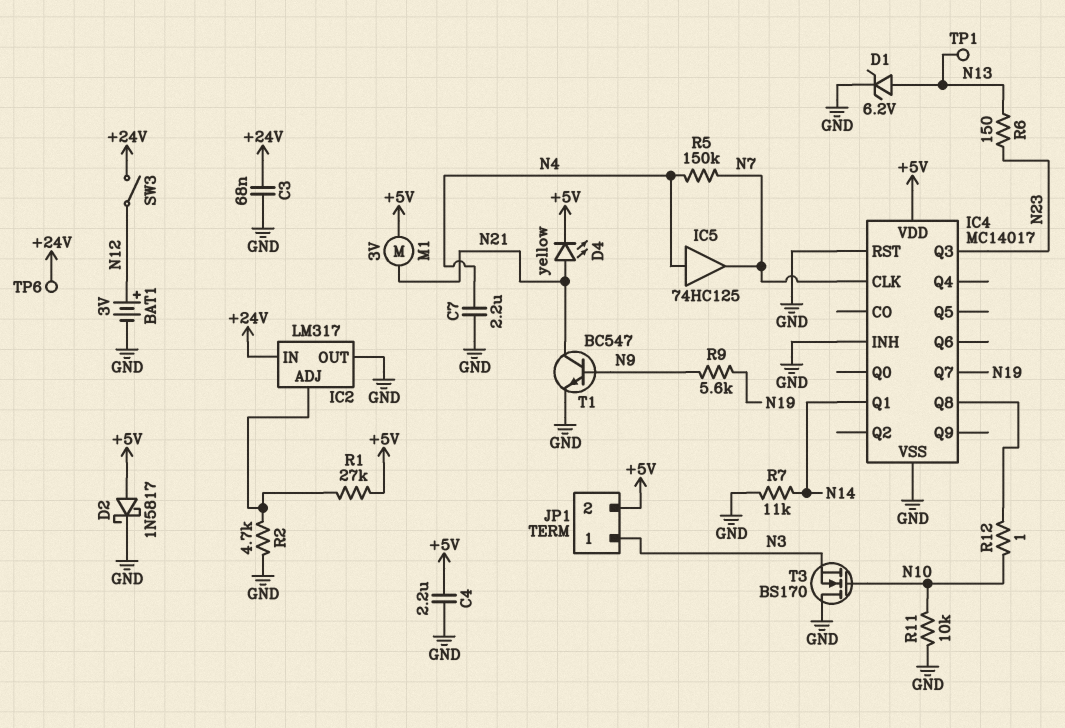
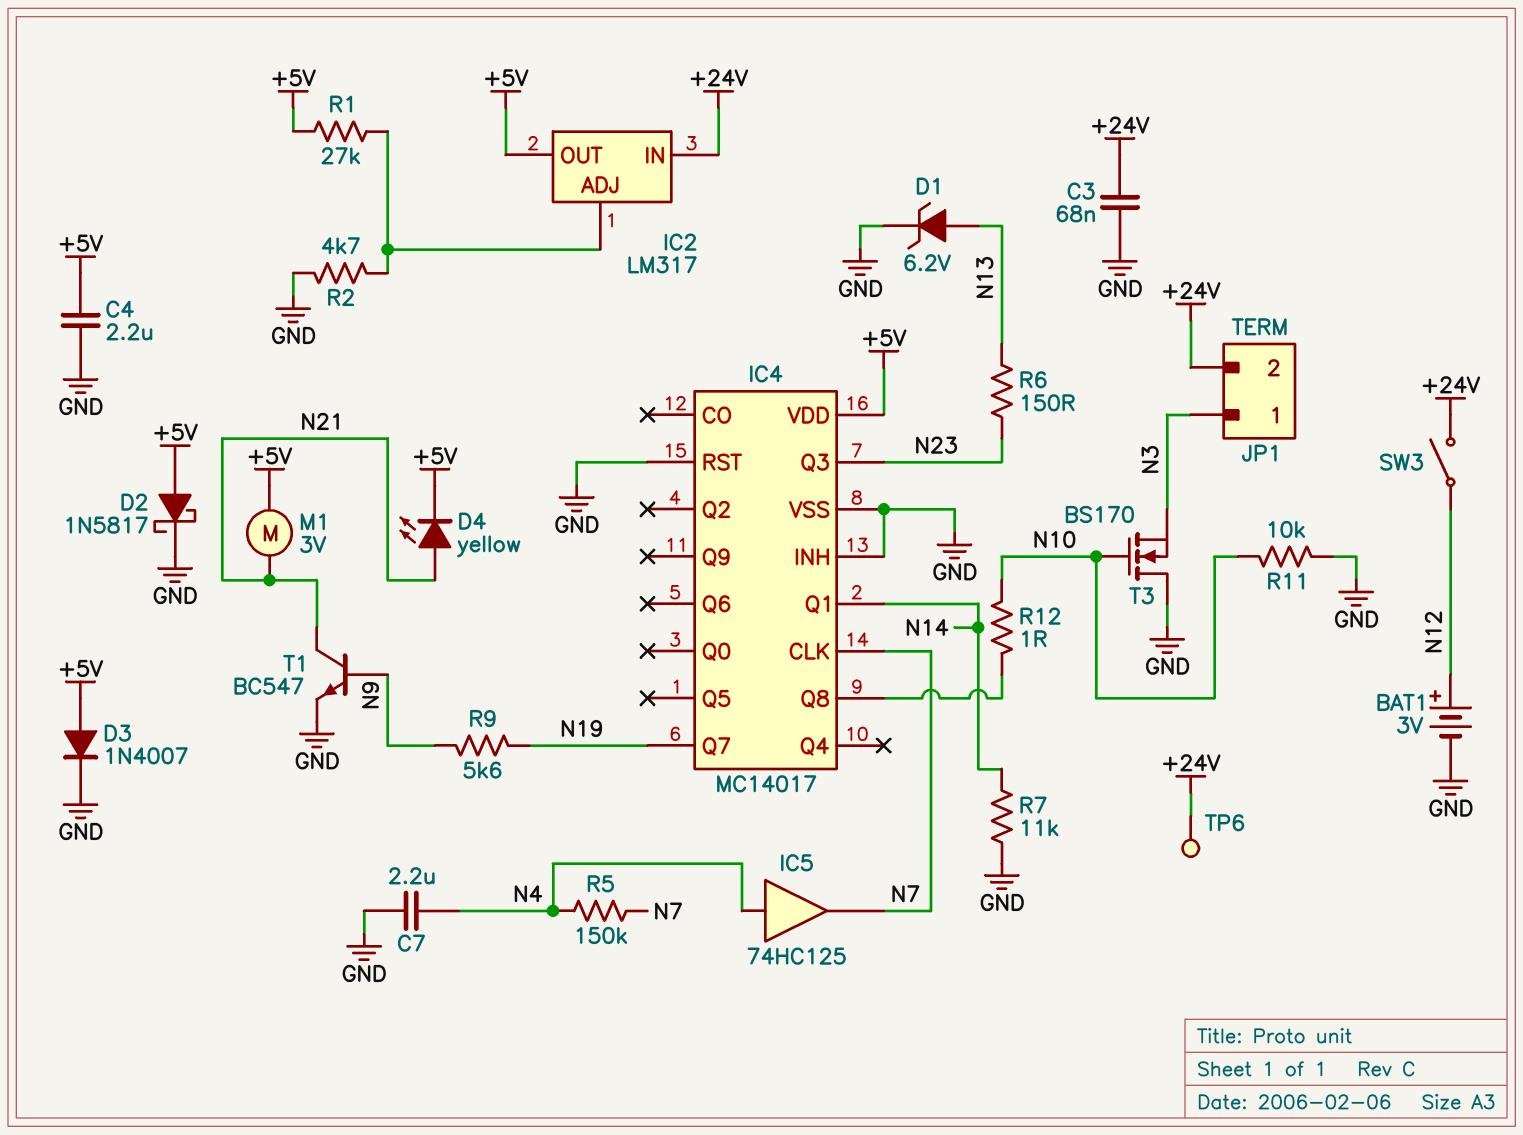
D3: none -> diode 1N4007 (A +5V, K GND)
IC2 pin OUT: GND -> +5V
JP1 pin 2: +5V -> +24V
TP1: test point (N13) -> none

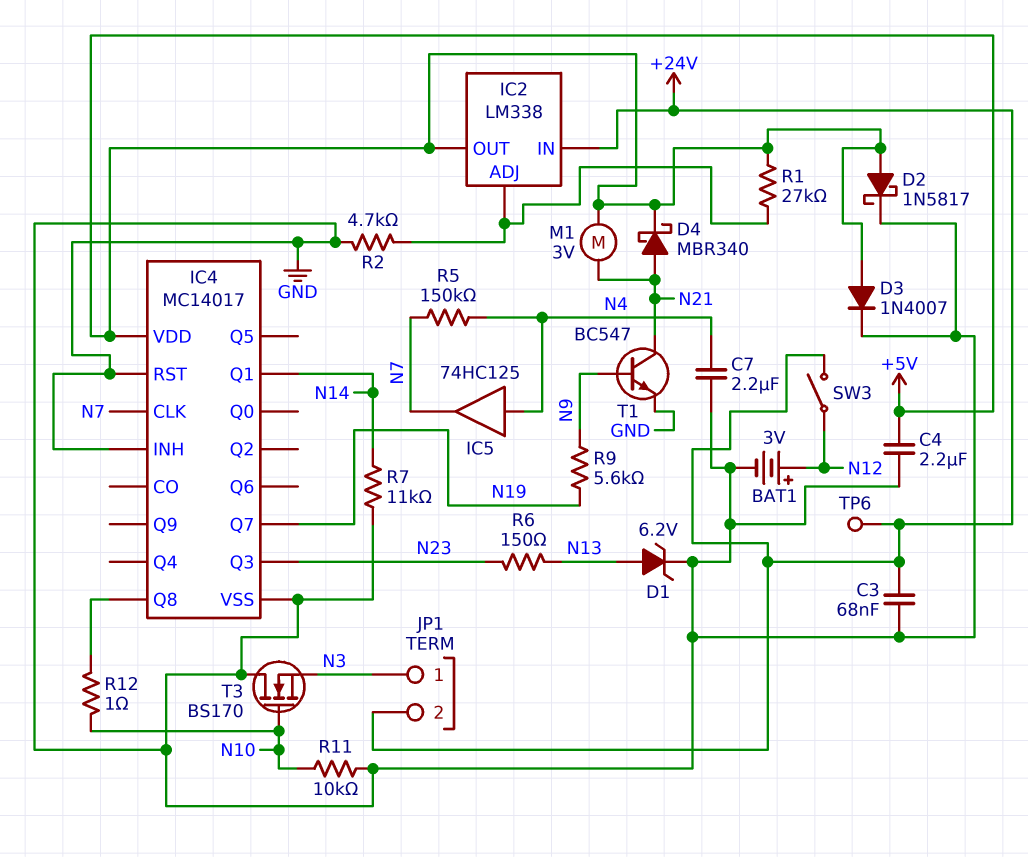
D4: LED yellow (A N21, K +5V) -> schottky MBR340 (A N21, K +5V)
IC2: LM317 -> LM338

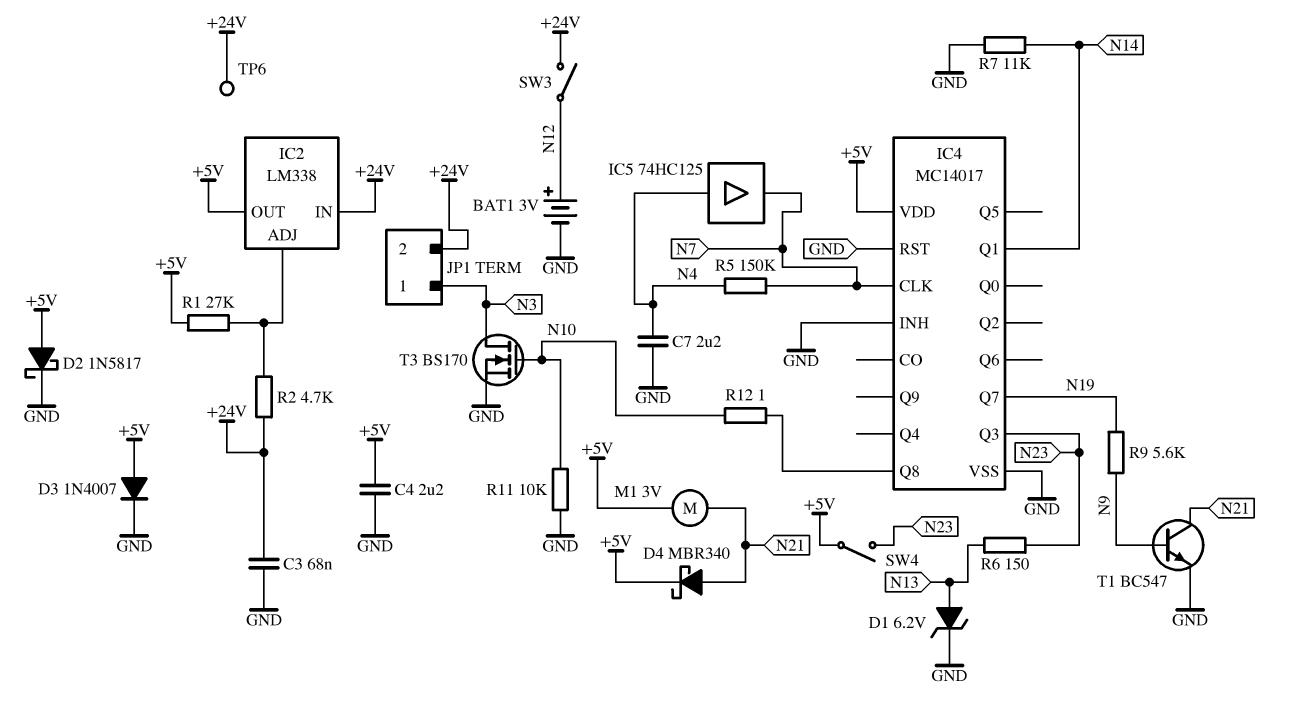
R2: 4.7k (GND, IC2/ADJ) -> 4.7k (+24V, IC2/ADJ)
SW4: none -> switch (+5V, N23)
T3: NMOS BS170 (G N10, D GND, S N3) -> NMOS BS170 (G N10, D N3, S GND)

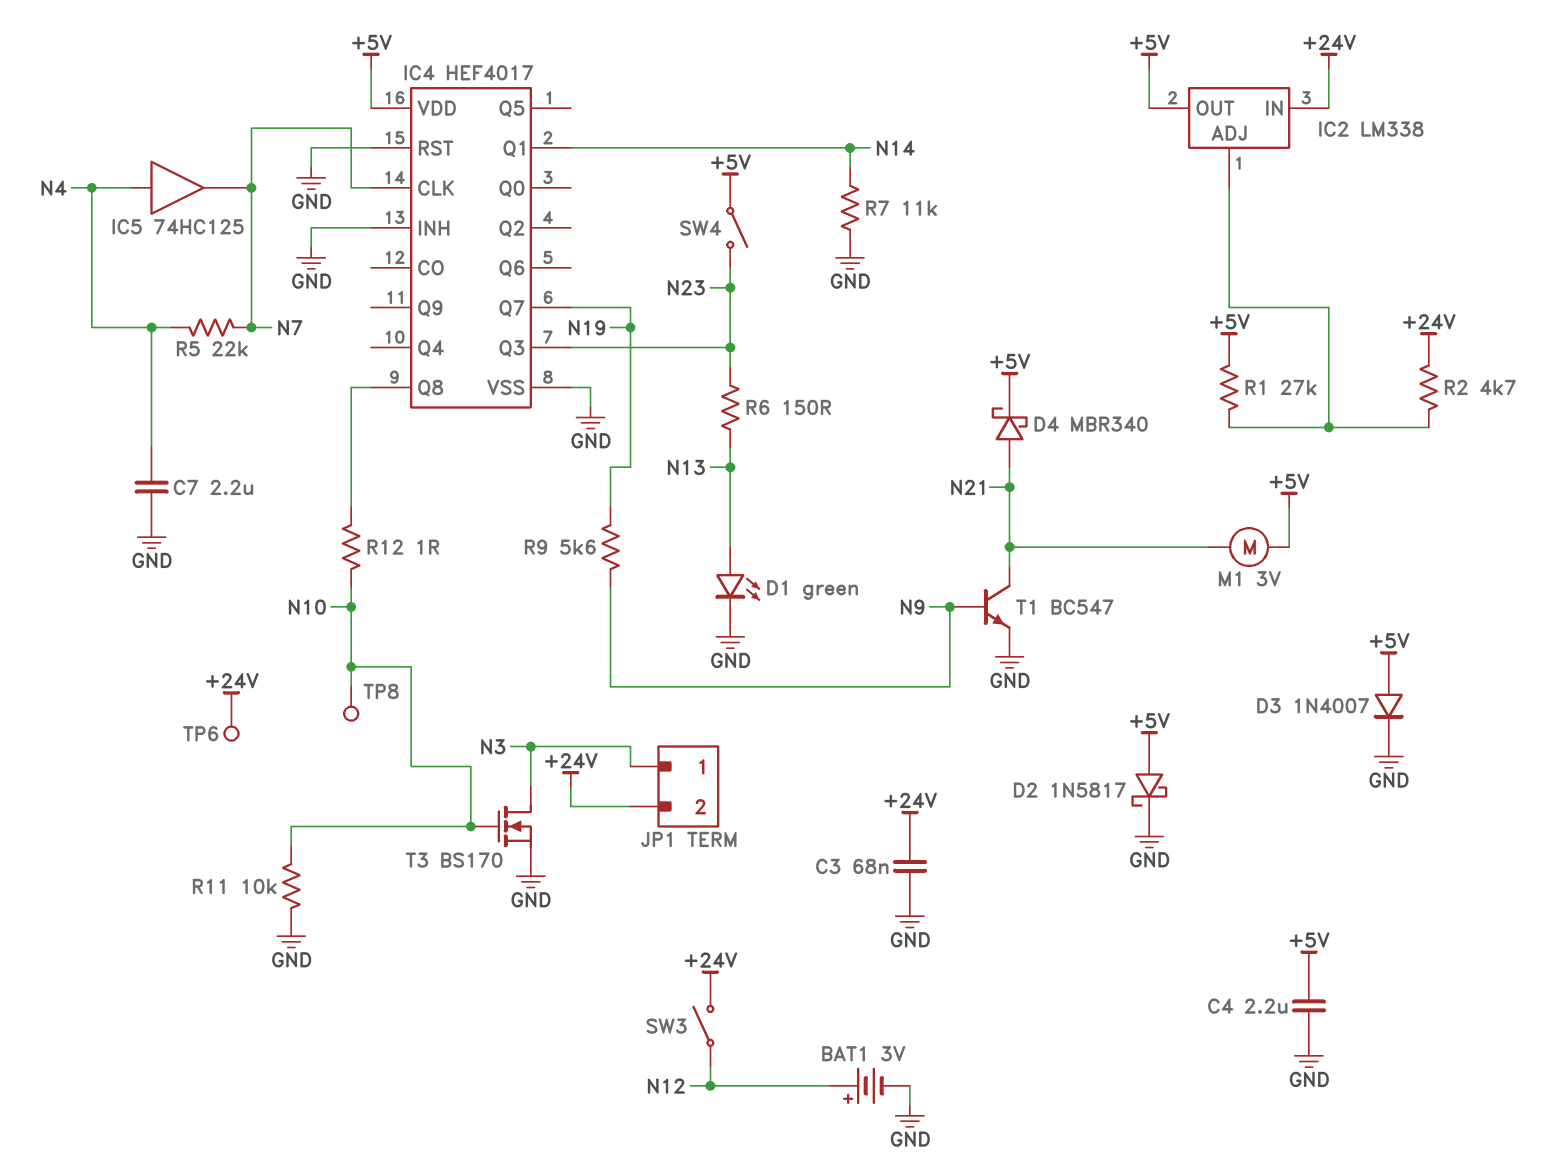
D1: zener 6.2V (A N13, K GND) -> LED green (A N13, K GND)
IC4: MC14017 -> HEF4017
R5: 150k (N4, N7) -> 22k (N4, N7)
TP8: none -> test point (N10)

